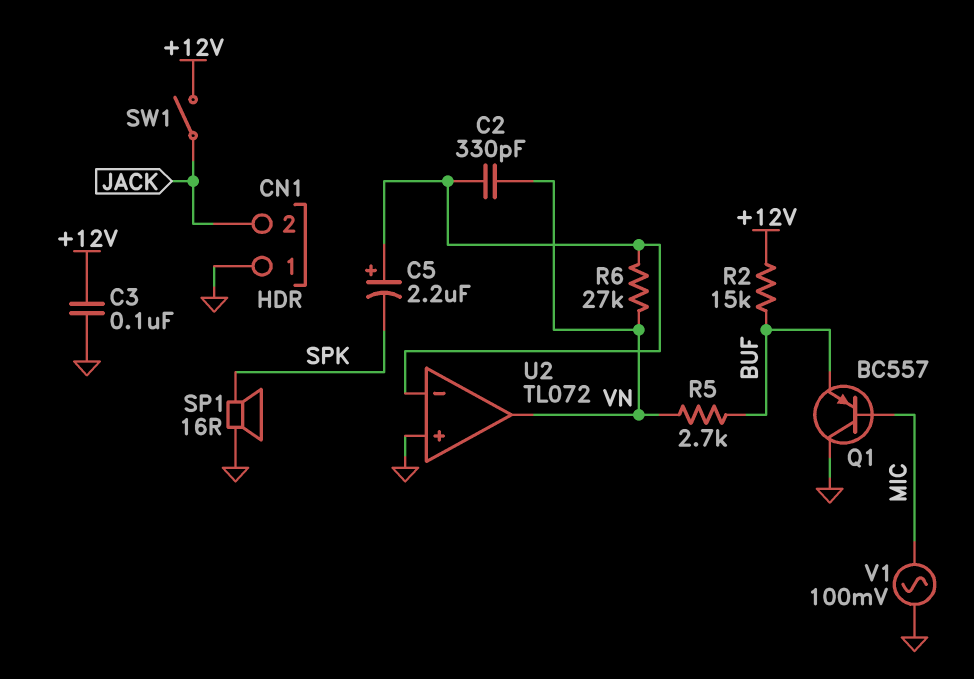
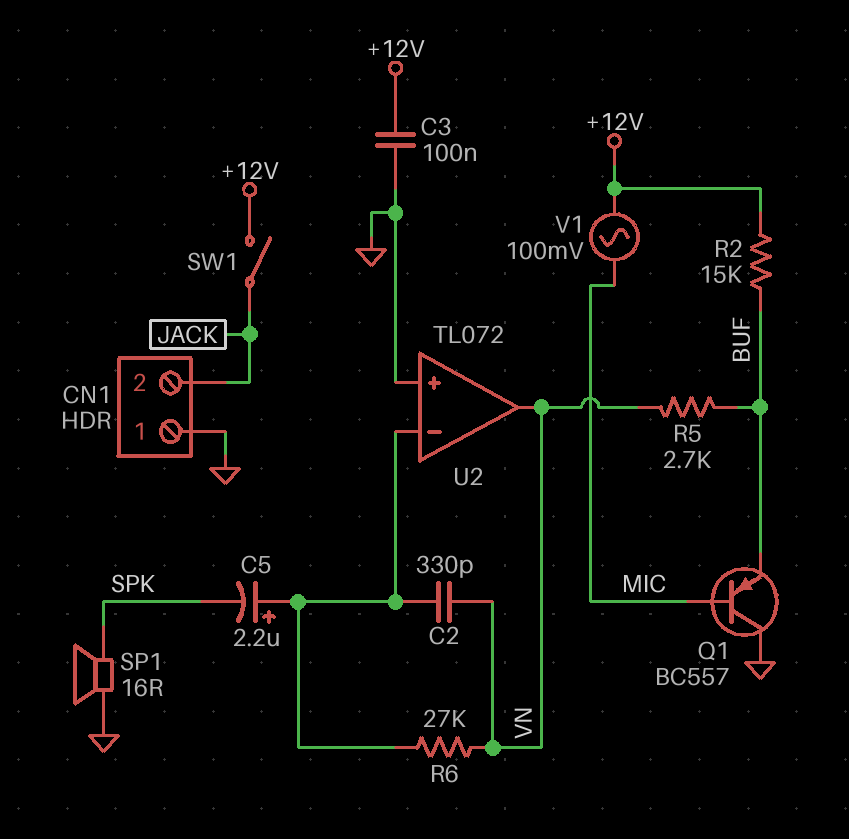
V1: AC 100mV (GND, MIC) -> AC 100mV (+12V, MIC)

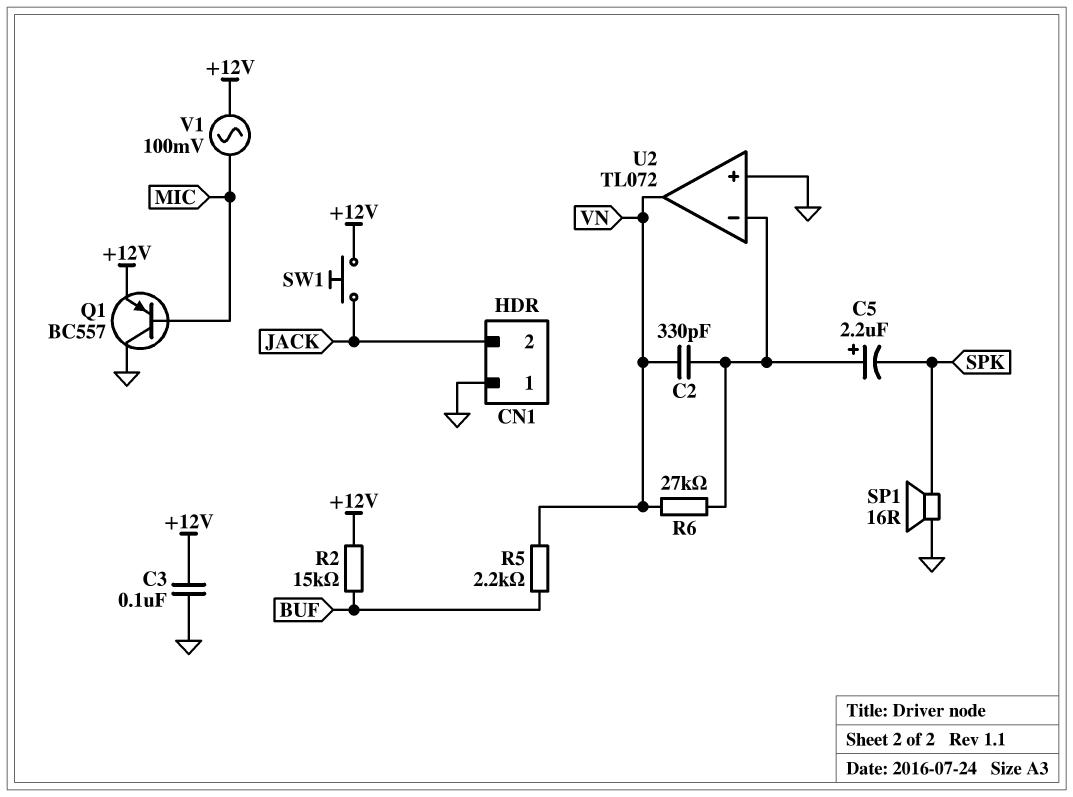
Q1: PNP BC557 (B MIC, C GND, E BUF) -> PNP BC557 (B MIC, C GND, E +12V)
R5: 2.7k (BUF, VN) -> 2.2k (BUF, VN)
SW1: switch (+12V, JACK) -> button (+12V, JACK)

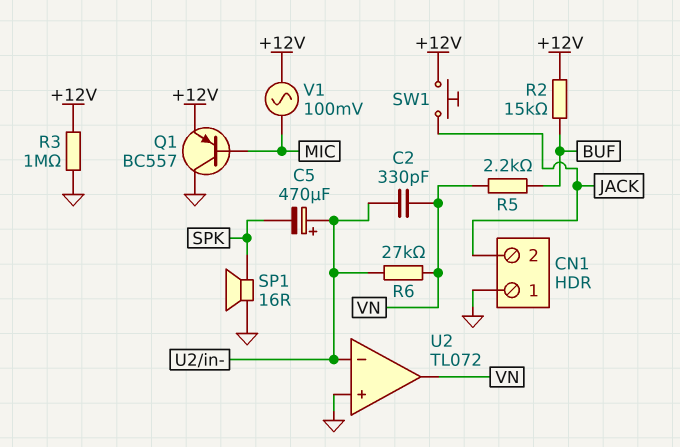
C3: 100nF (+12V, GND) -> none
C5: 2.2uF (plus U2/in-, minus SPK) -> 470uF (plus U2/in-, minus SPK)
R3: none -> 1M (+12V, GND)

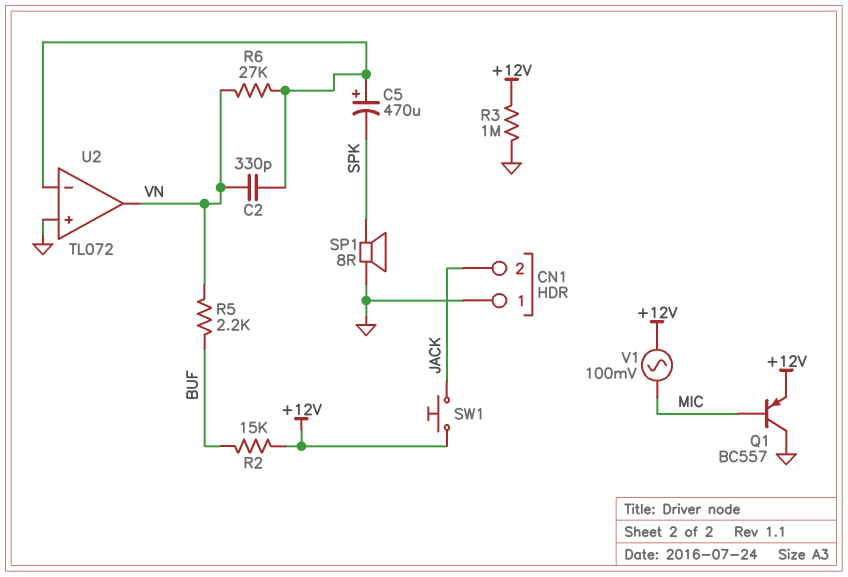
SP1: speaker 16R (GND, SPK) -> speaker 8R (GND, SPK)

